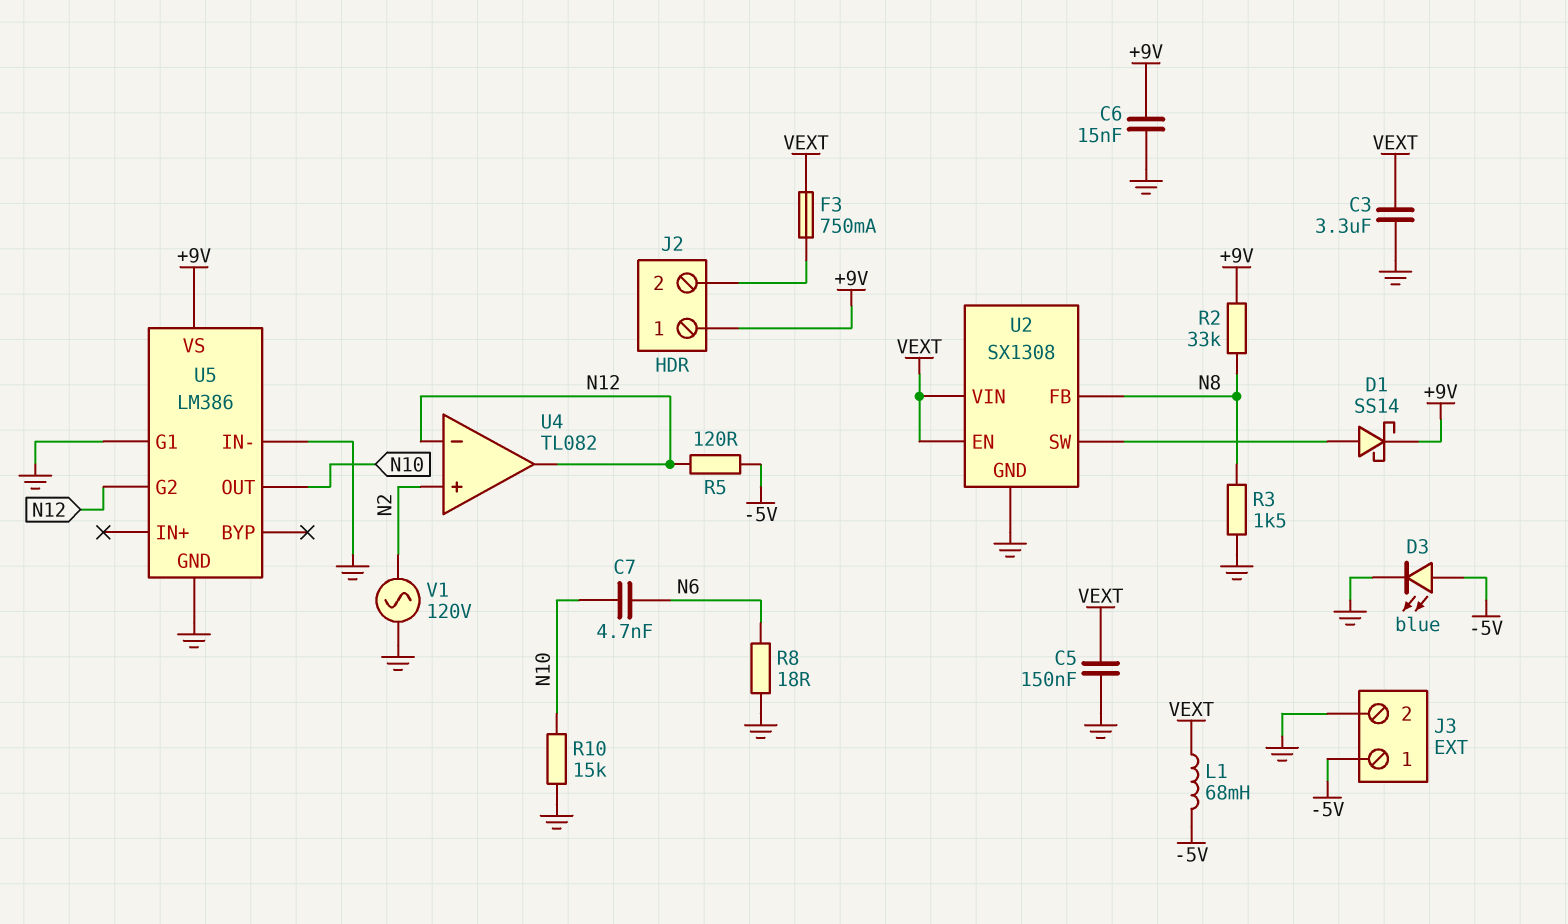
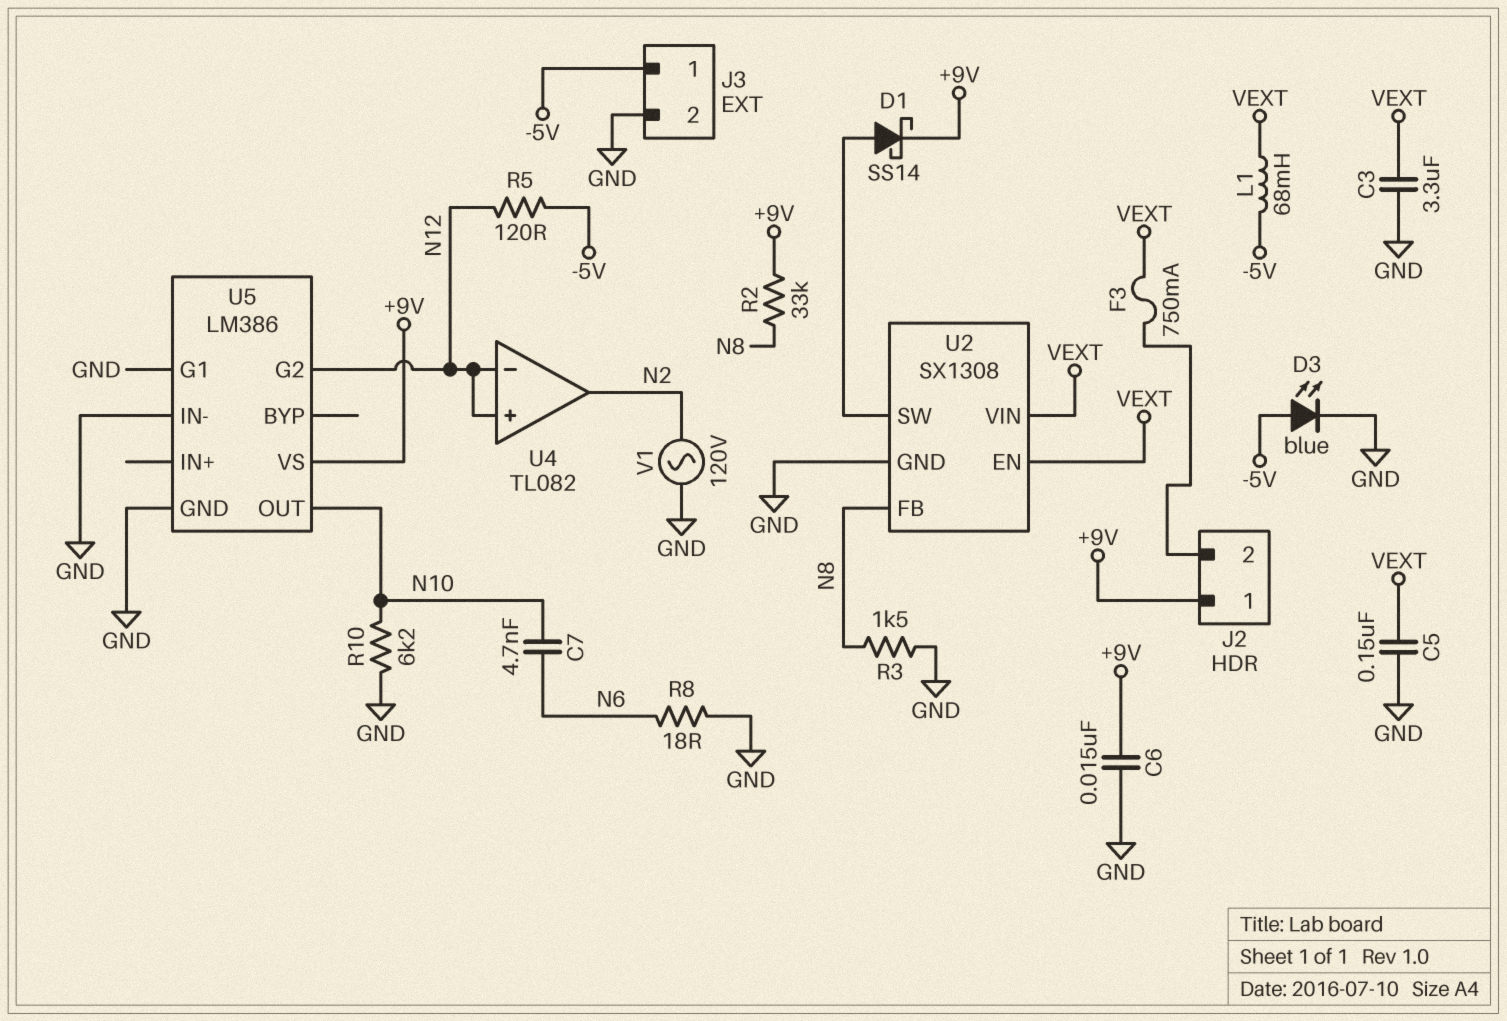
R10: 15k (GND, N10) -> 6.2k (GND, N10)
U4 pin in+: N2 -> N12
U4 pin out: N12 -> N2

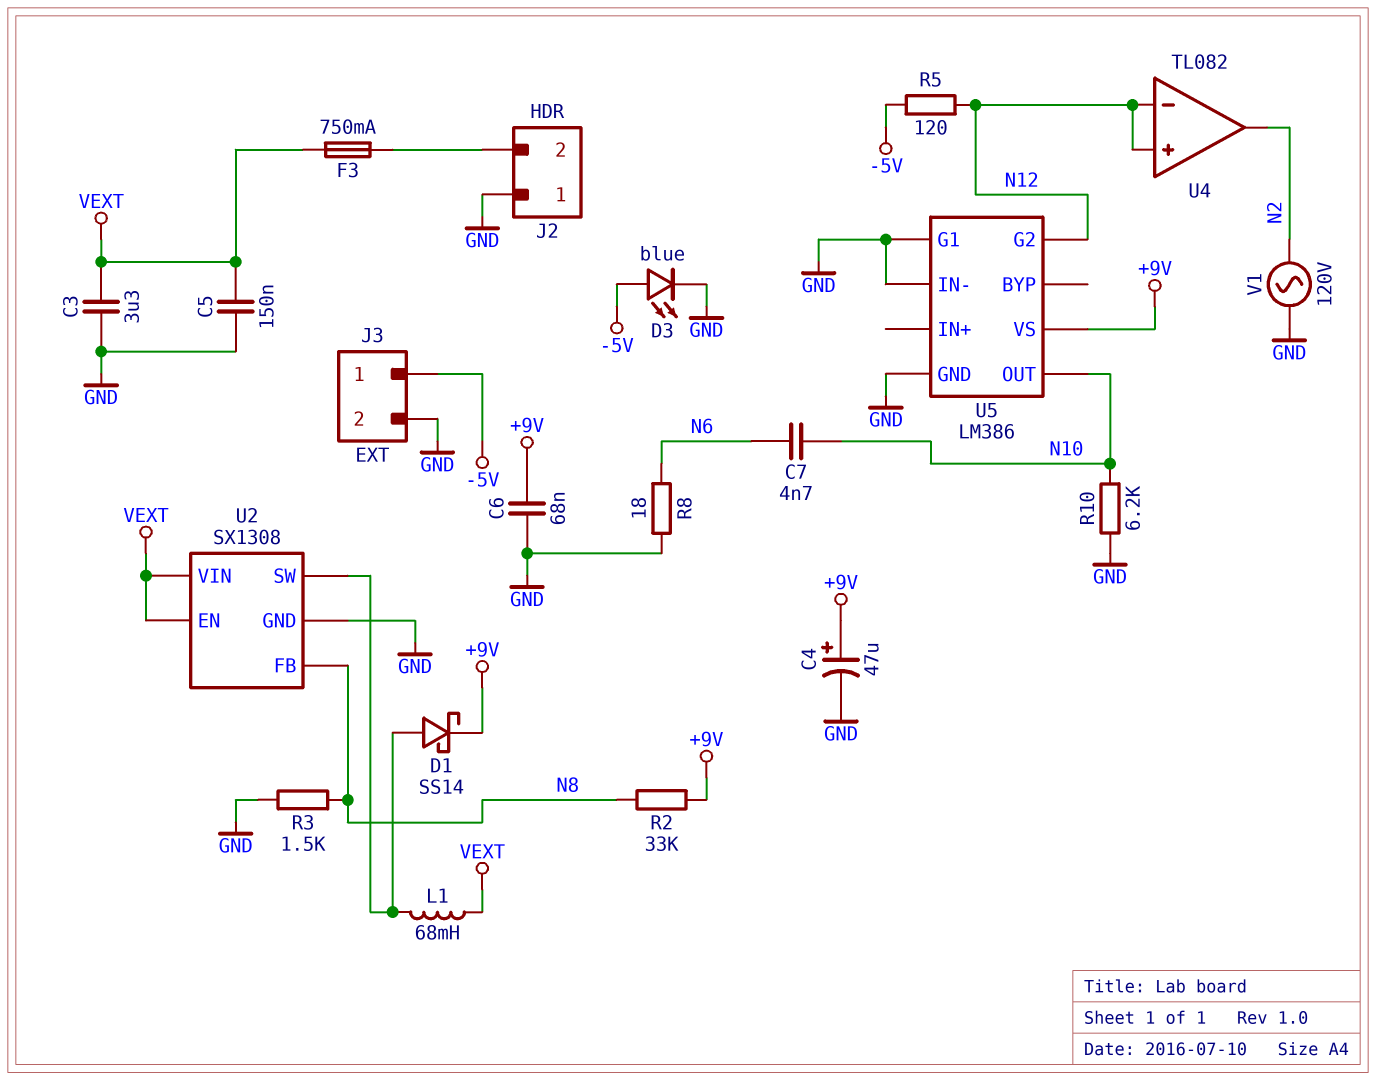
C4: none -> 47uF (plus +9V, minus GND)
C6: 15nF (+9V, GND) -> 68nF (+9V, GND)
J2 pin 1: +9V -> GND
L1: 68mH (-5V, VEXT) -> 68mH (U2/SW, VEXT)

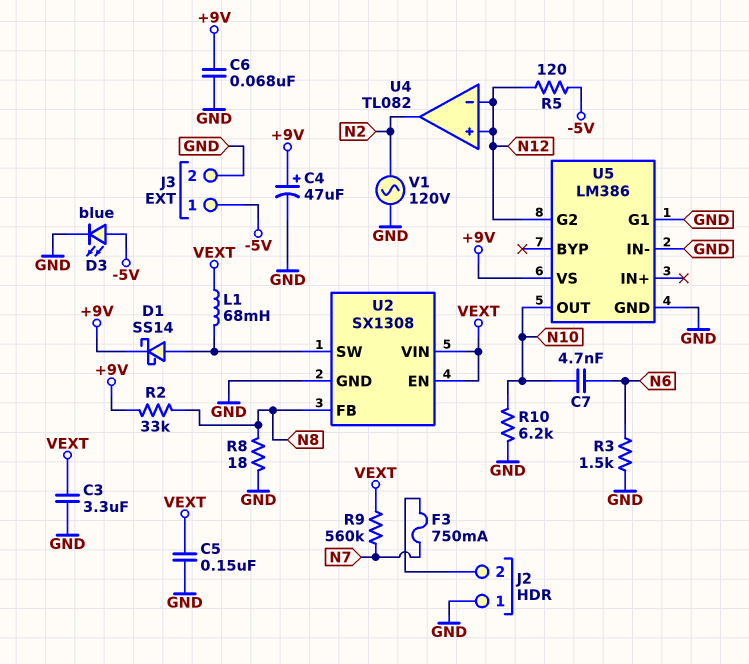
F3: 750mA (J2/2, VEXT) -> 750mA (J2/2, N7)
R3: 1.5k (GND, N8) -> 1.5k (GND, N6)
R8: 18 (GND, N6) -> 18 (GND, N8)
R9: none -> 560k (N7, VEXT)

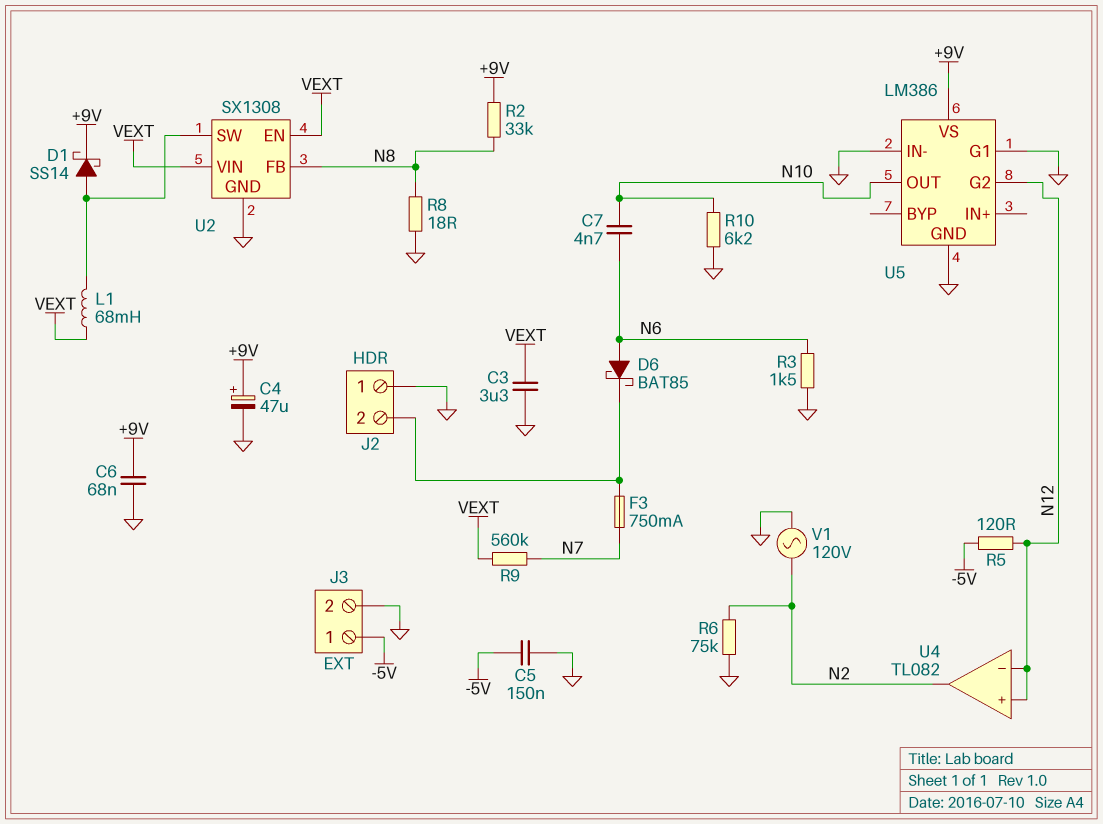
C5: 150nF (GND, VEXT) -> 150nF (-5V, GND)
D3: LED blue (A -5V, K GND) -> none
D6: none -> schottky BAT85 (A N6, K J2/2)
R6: none -> 75k (GND, N2)

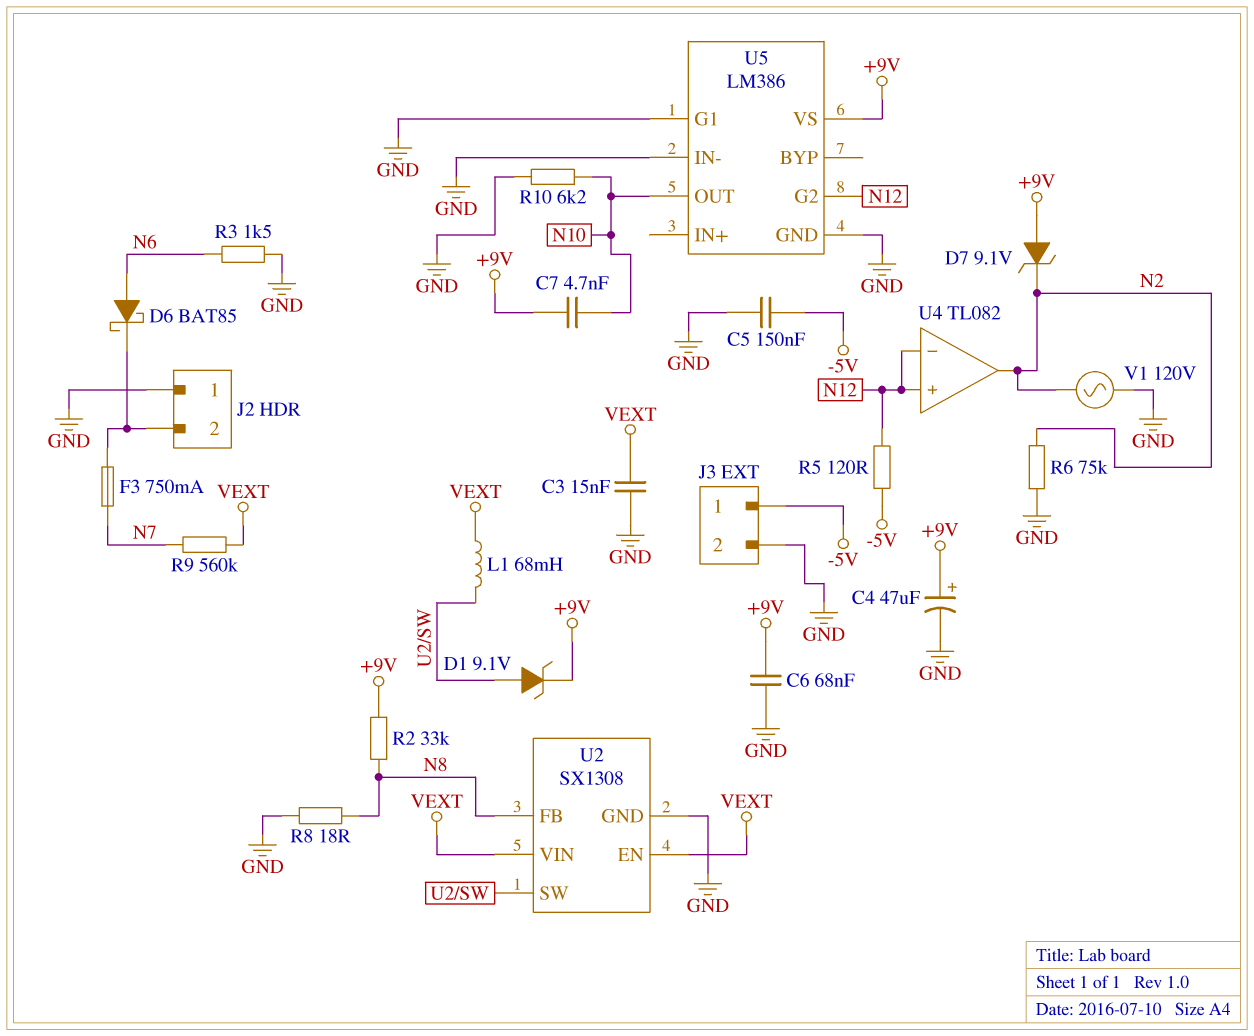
C3: 3.3uF (GND, VEXT) -> 15nF (GND, VEXT)
C7: 4.7nF (N6, N10) -> 4.7nF (+9V, N10)
D1: schottky SS14 (A U2/SW, K +9V) -> zener 9.1V (A U2/SW, K +9V)
D7: none -> zener 9.1V (A +9V, K N2)

